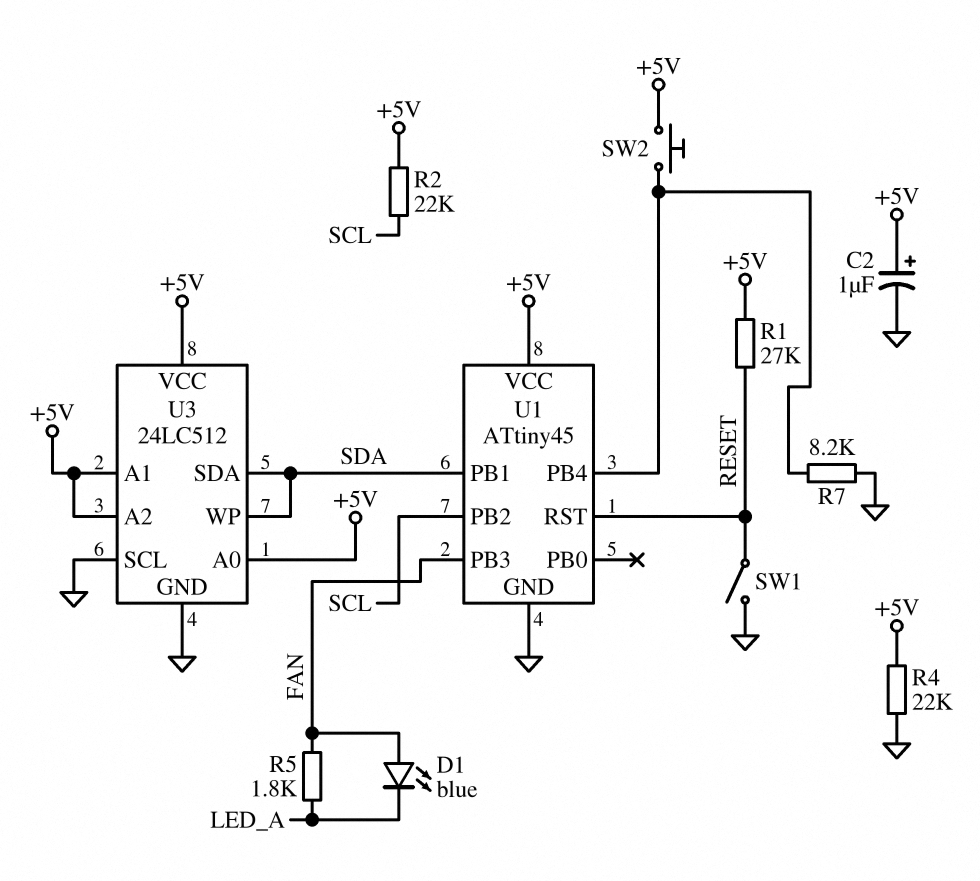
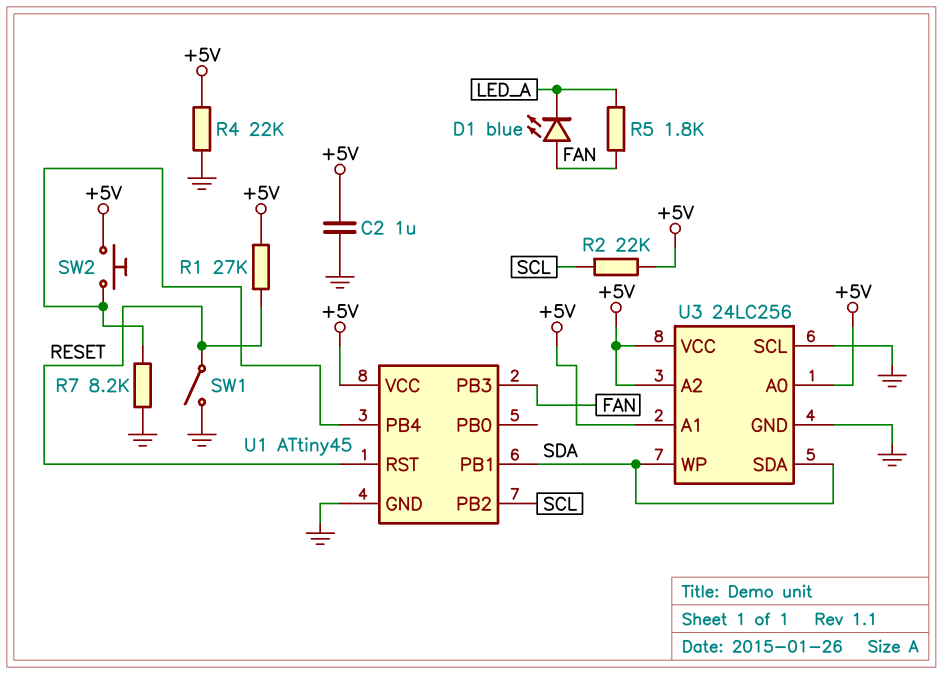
C2: 1uF (plus +5V, minus GND) -> 1uF (+5V, GND)
U3: 24LC512 -> 24LC256

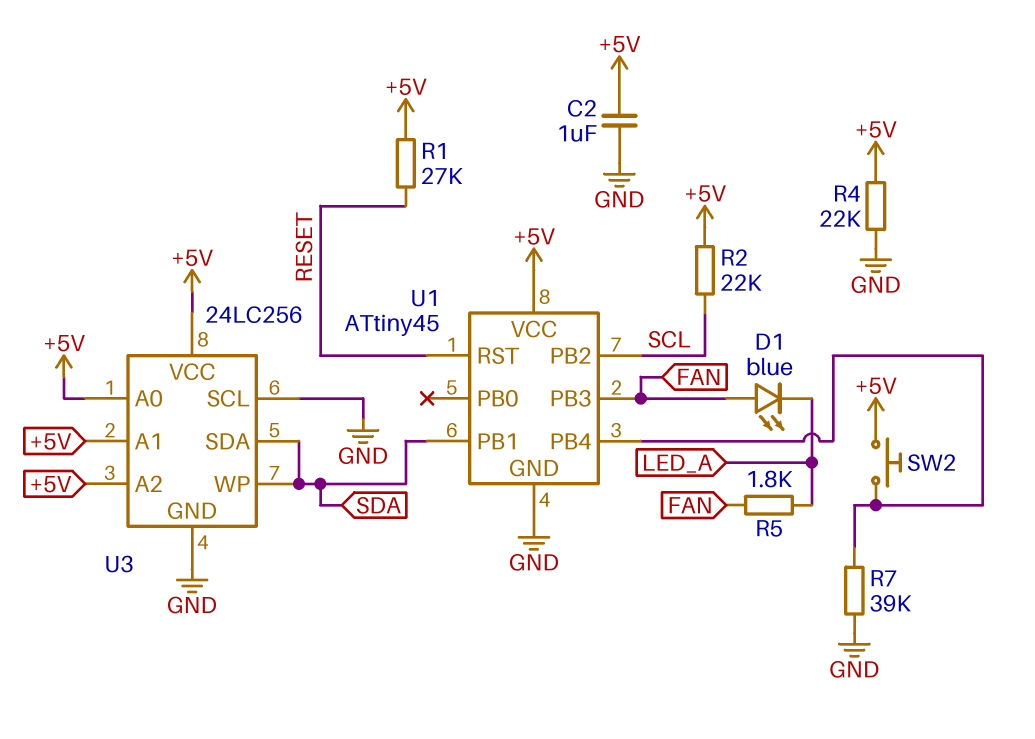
R7: 8.2k (GND, U1/PB4) -> 39k (GND, U1/PB4)
SW1: switch (GND, RESET) -> none

